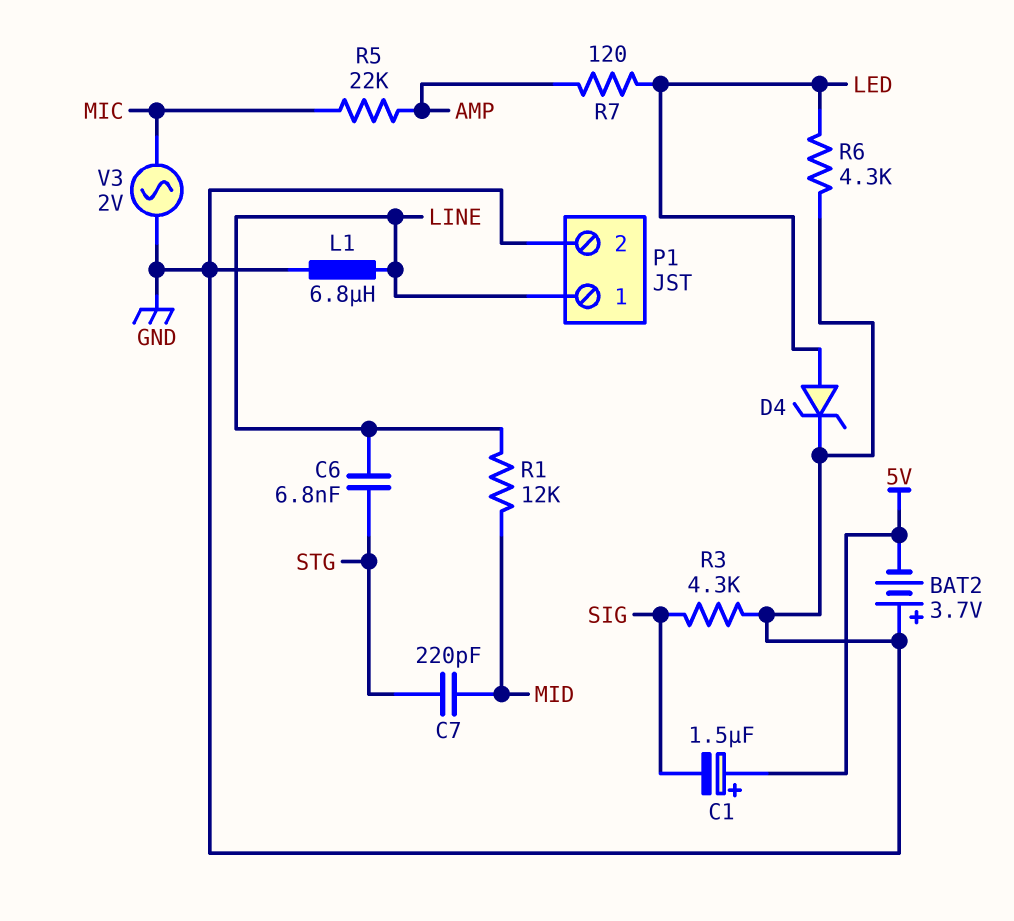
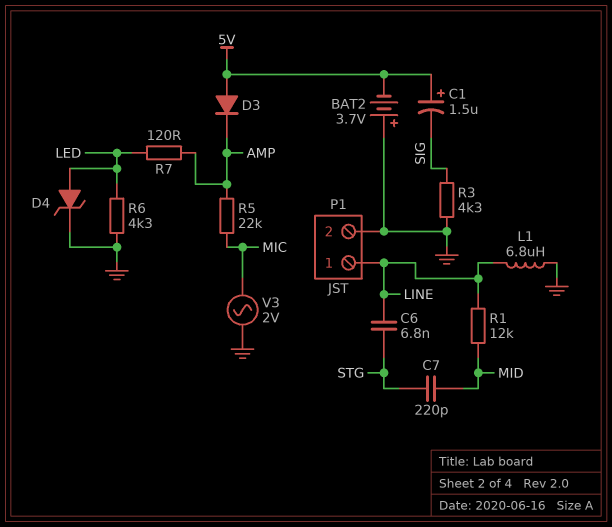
D3: none -> diode (A 5V, K AMP)

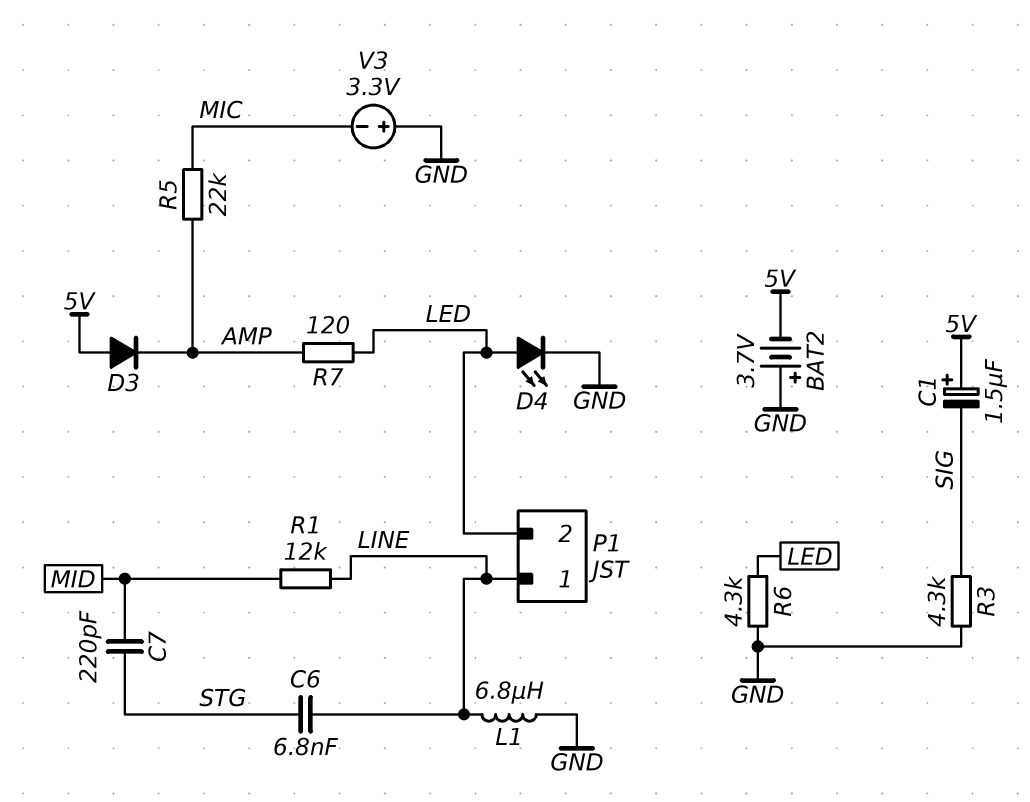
D4: zener (A LED, K GND) -> LED (A LED, K GND)
P1 pin 2: GND -> LED
V3: AC 2V (GND, MIC) -> 3.3V (plus GND, minus MIC)

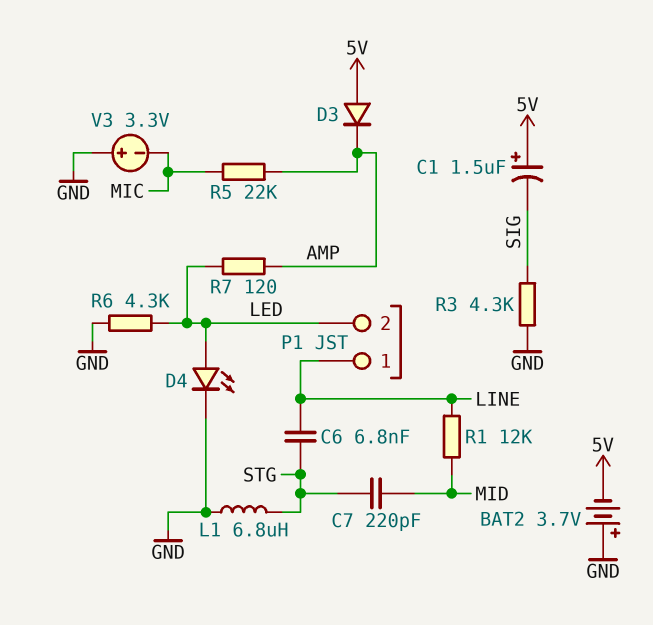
L1: 6.8uH (GND, LINE) -> 6.8uH (GND, STG)

